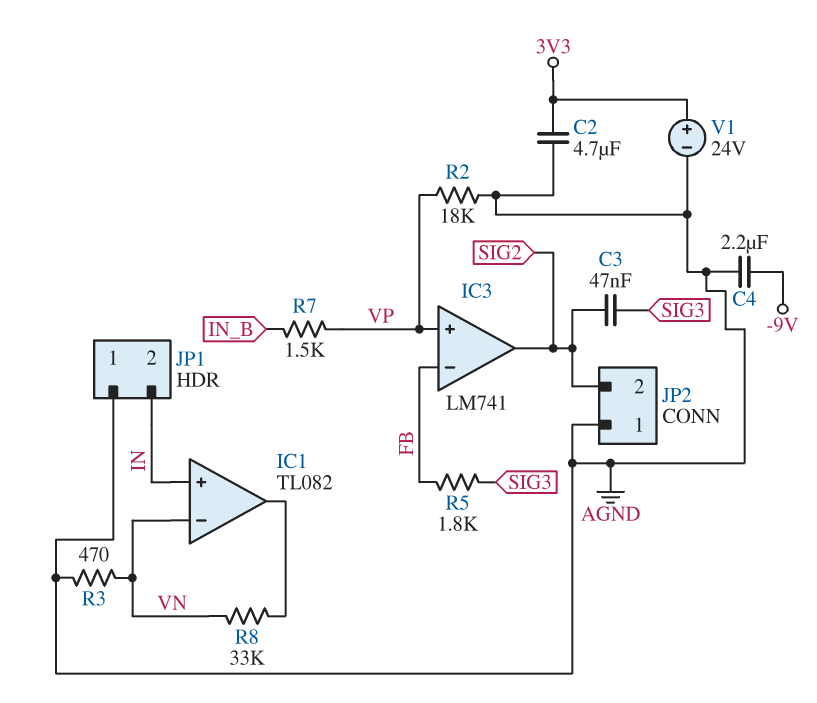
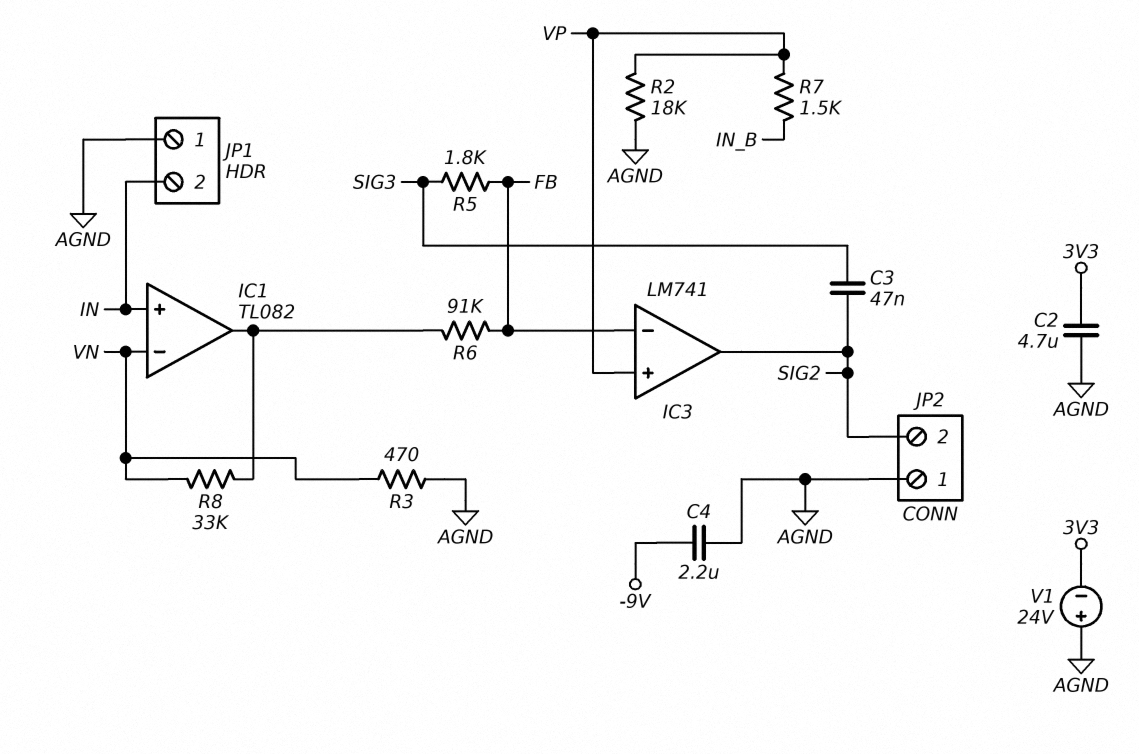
R6: none -> 91k (FB, IC1/out)
V1: 24V (plus 3V3, minus AGND) -> 24V (plus AGND, minus 3V3)

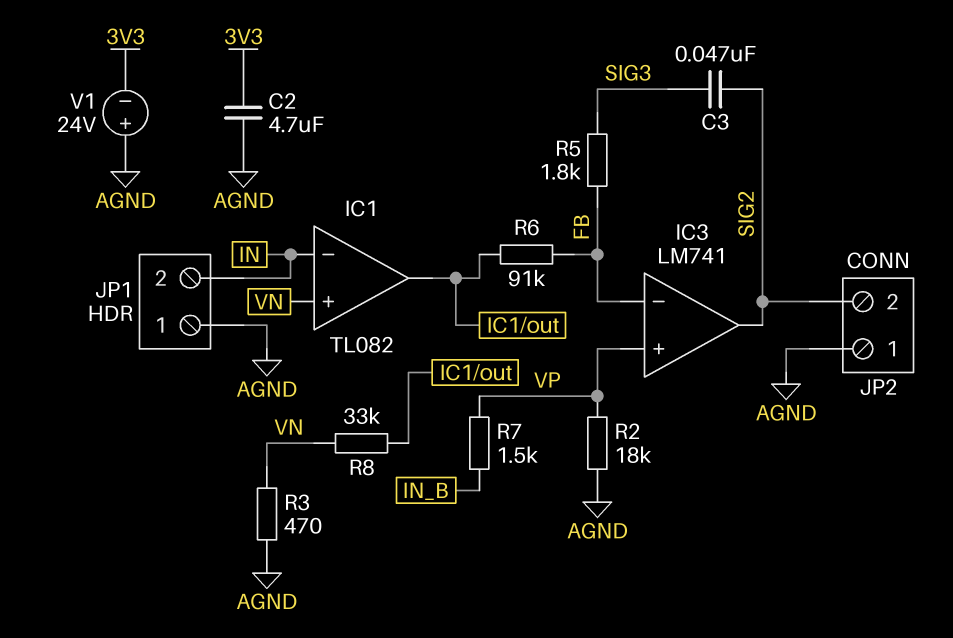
C4: 2.2uF (-9V, AGND) -> none
IC1 pin in+: IN -> VN
IC1 pin in-: VN -> IN

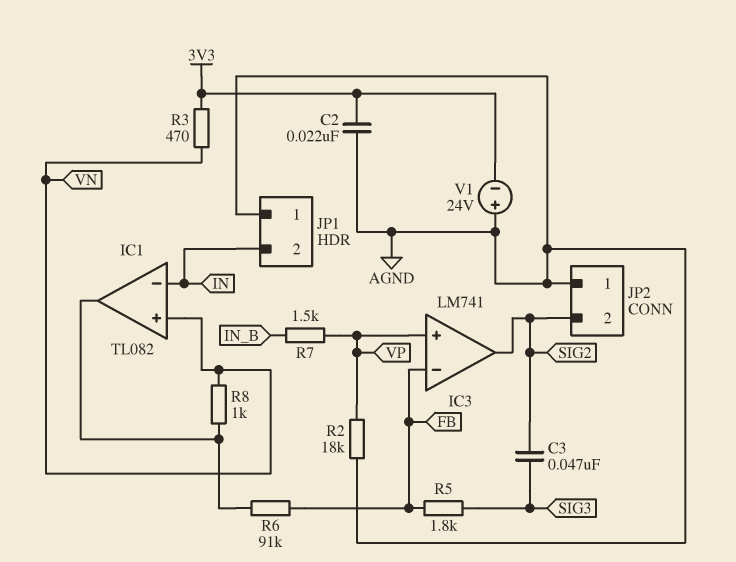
C2: 4.7uF (3V3, AGND) -> 22nF (3V3, AGND)
R3: 470 (AGND, VN) -> 470 (3V3, VN)
R8: 33k (IC1/out, VN) -> 1k (IC1/out, VN)

